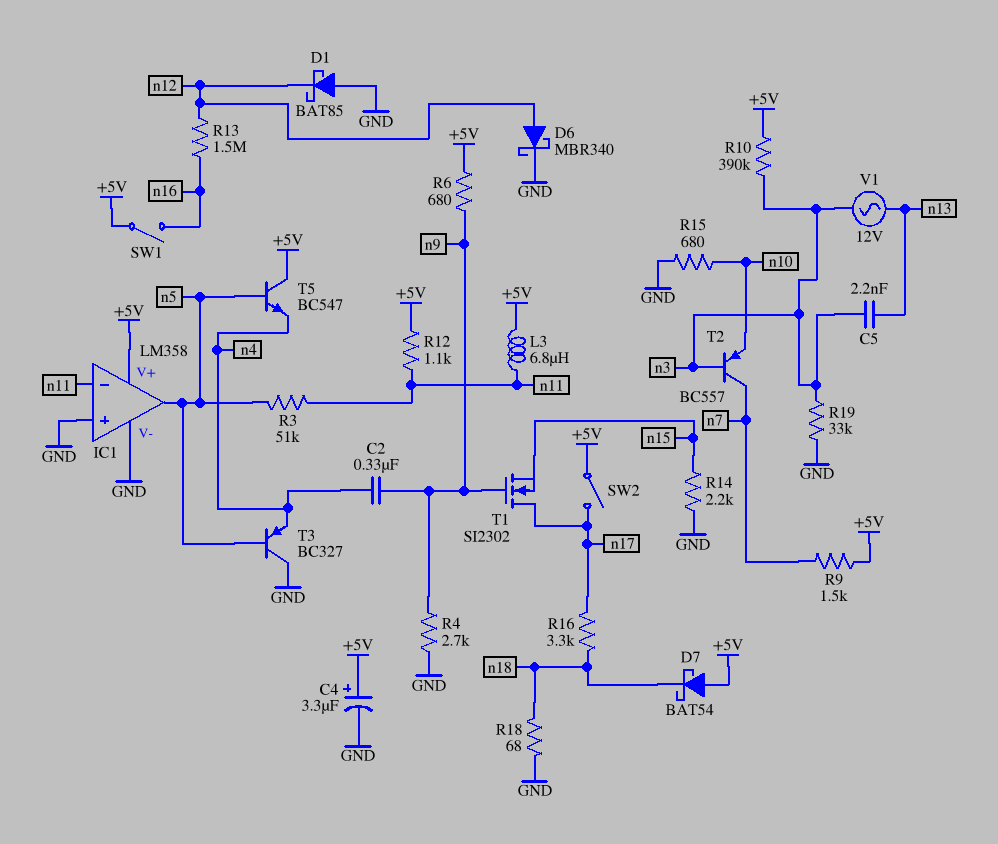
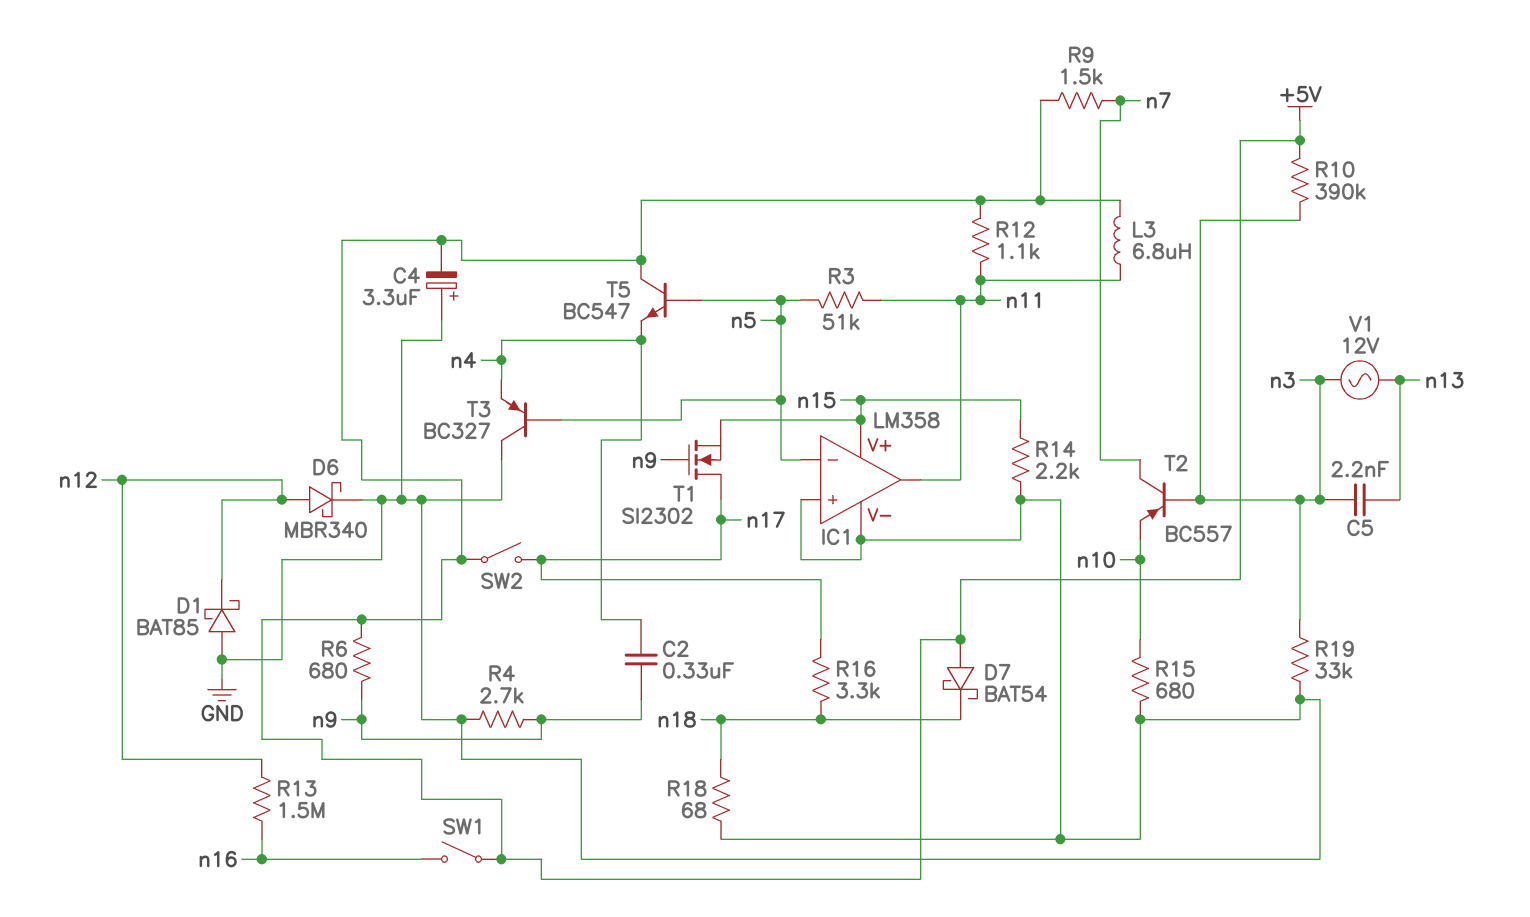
C4: 3.3uF (plus +5V, minus GND) -> 3.3uF (plus GND, minus +5V)
IC1 pin V+: +5V -> n15
IC1 pin in-: n11 -> n5
IC1 pin out: n5 -> n11

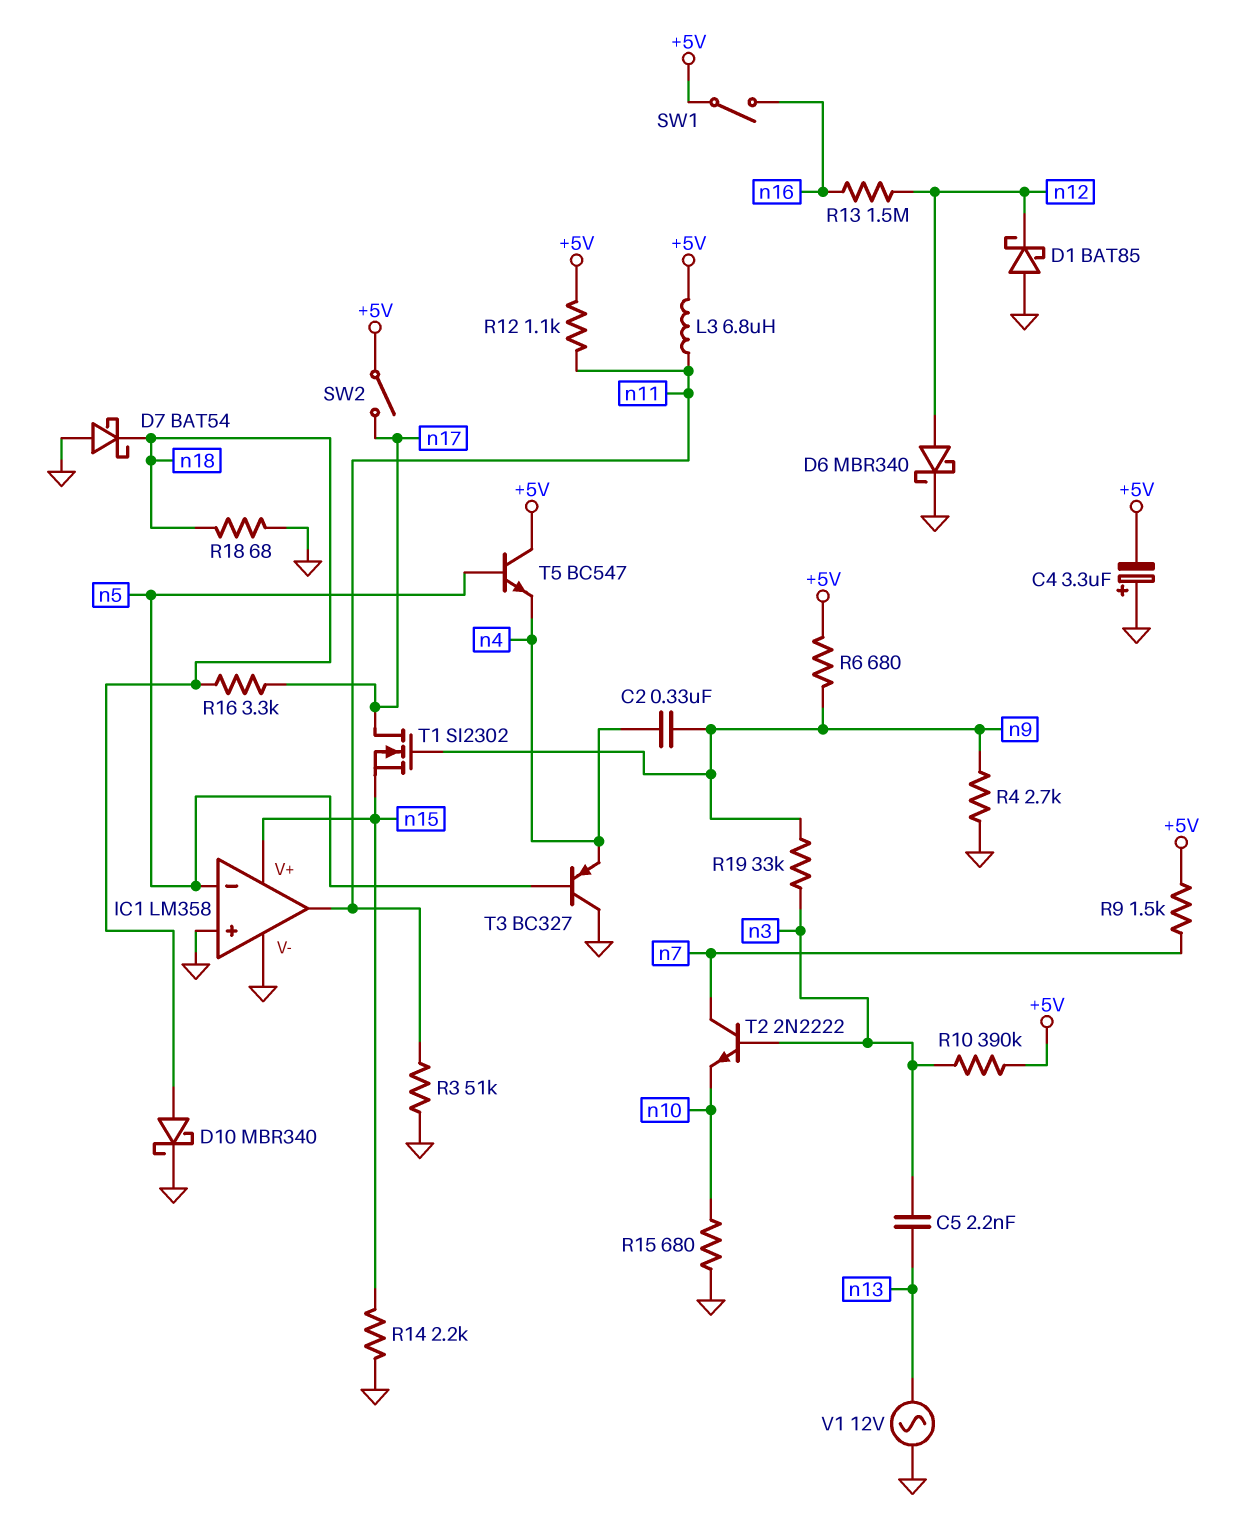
D7: schottky BAT54 (A +5V, K n18) -> schottky BAT54 (A GND, K n18)
D10: none -> schottky MBR340 (A n18, K GND)
R3: 51k (n5, n11) -> 51k (GND, n11)
R19: 33k (GND, n3) -> 33k (n3, n9)
T2: PNP BC557 (B n3, C n7, E n10) -> NPN 2N2222 (B n3, C n7, E n10)
V1: AC 12V (n3, n13) -> AC 12V (GND, n13)

